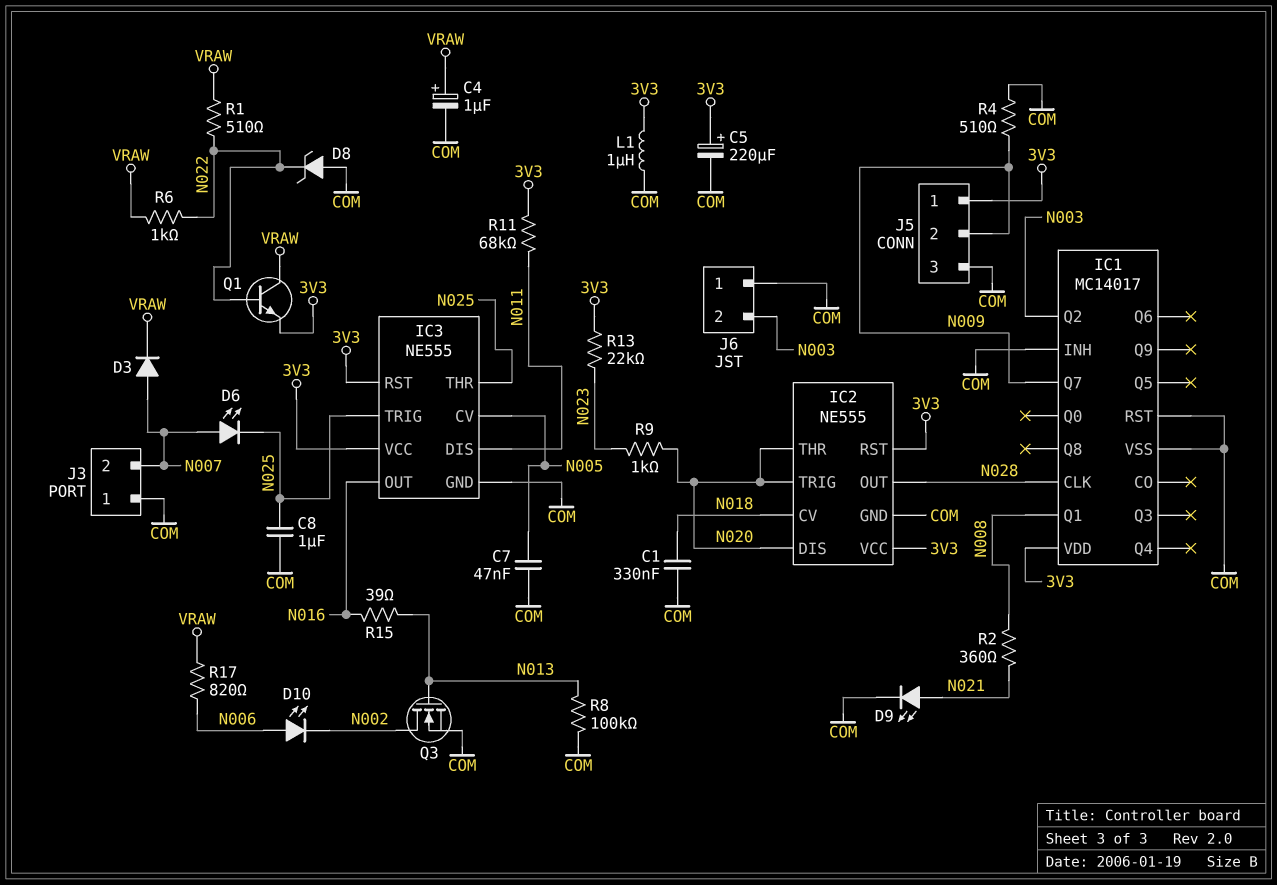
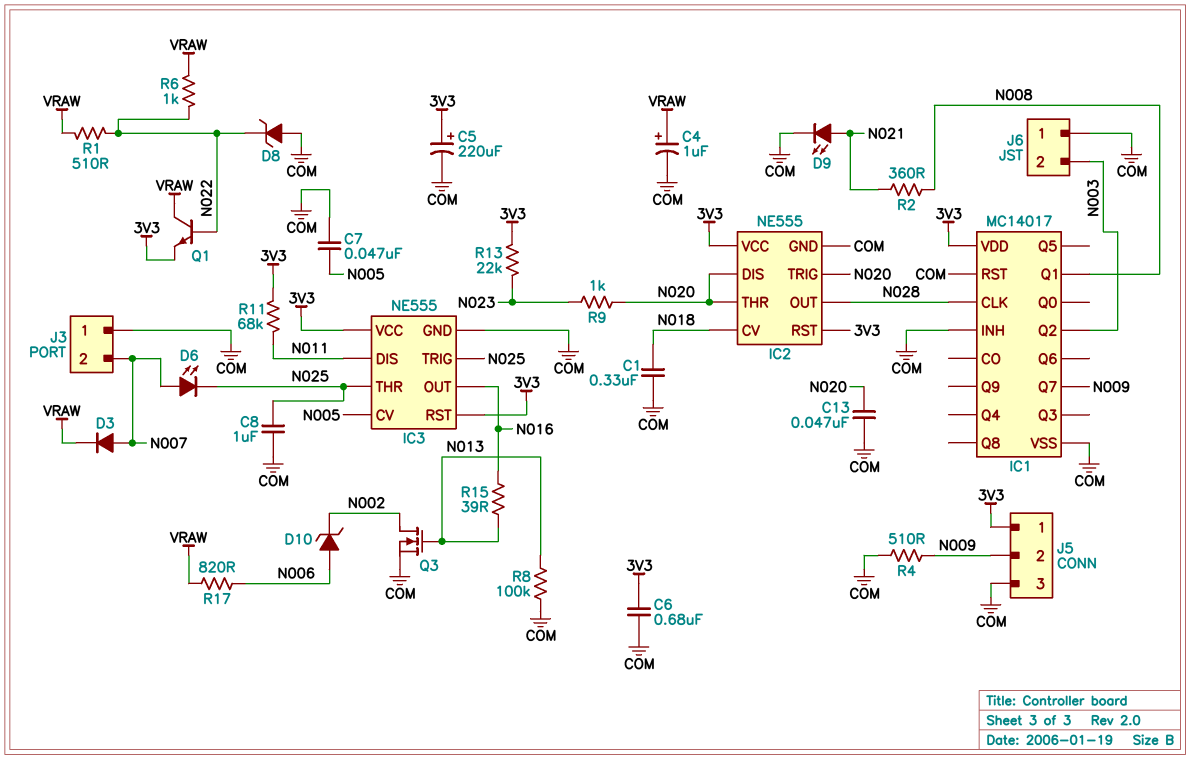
C6: none -> 680nF (3V3, COM)
C13: none -> 47nF (COM, N020)
D10: LED (A N006, K N002) -> zener (A N006, K N002)
L1: 1uH (3V3, COM) -> none

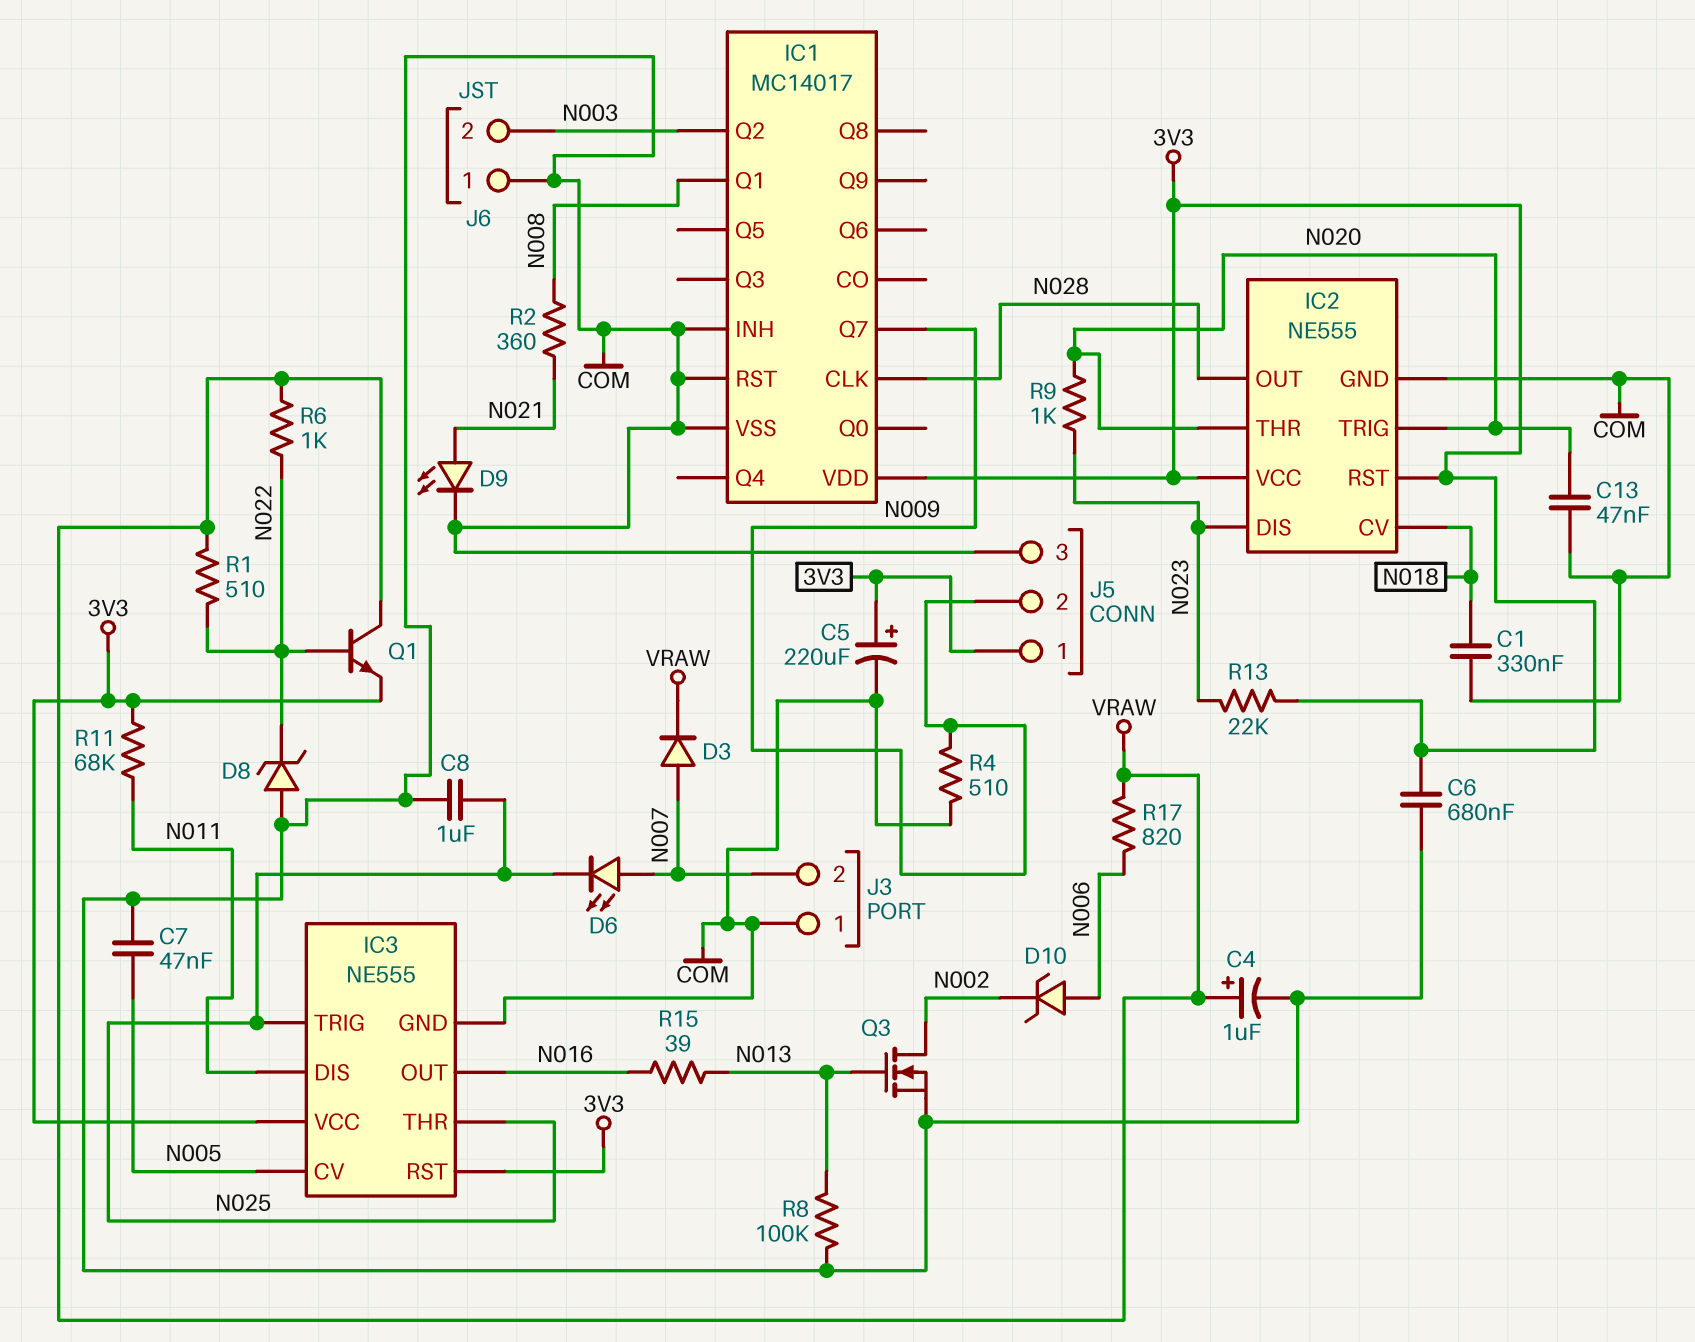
IC2 pin DIS: N020 -> N023

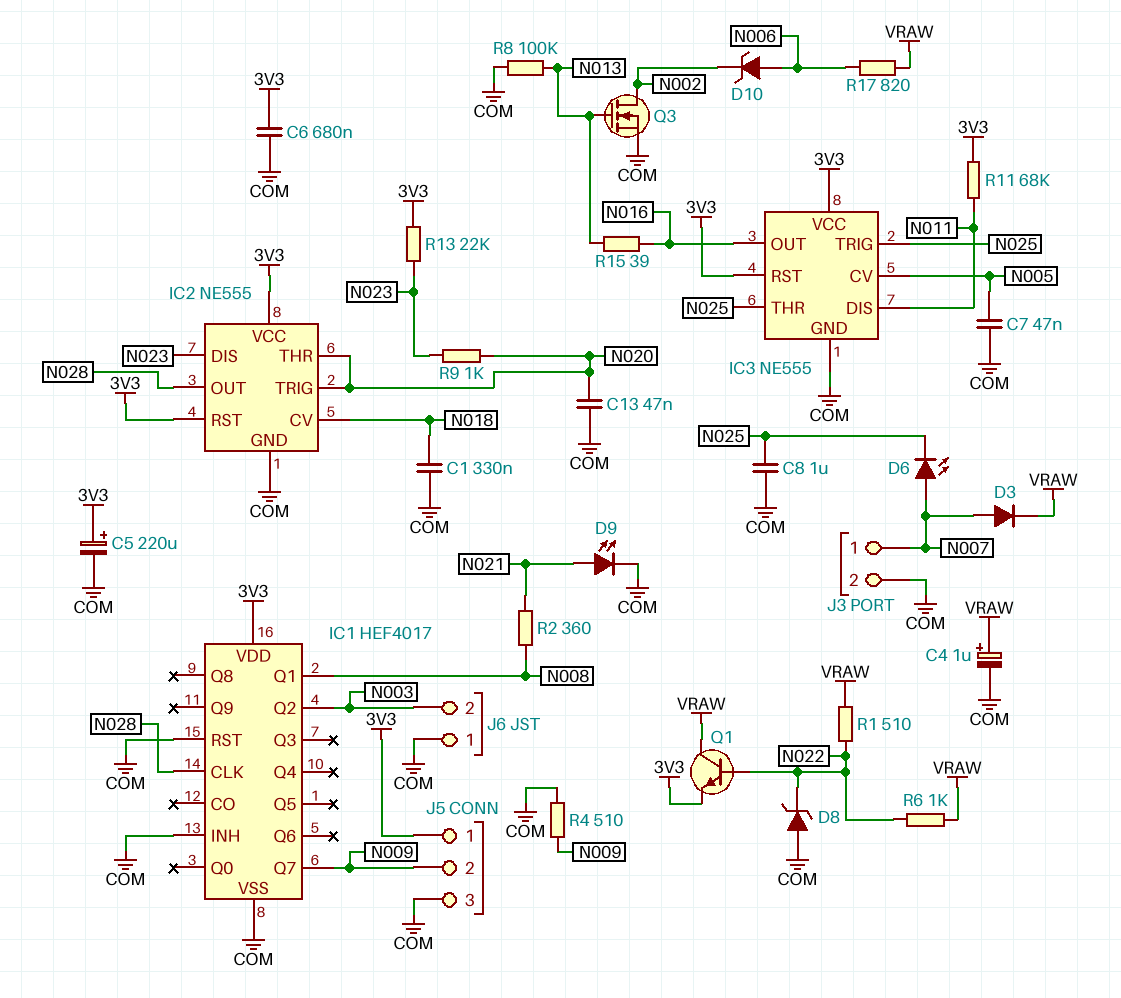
IC1: MC14017 -> HEF4017
J3 pin 1: COM -> N007
J3 pin 2: N007 -> COM

